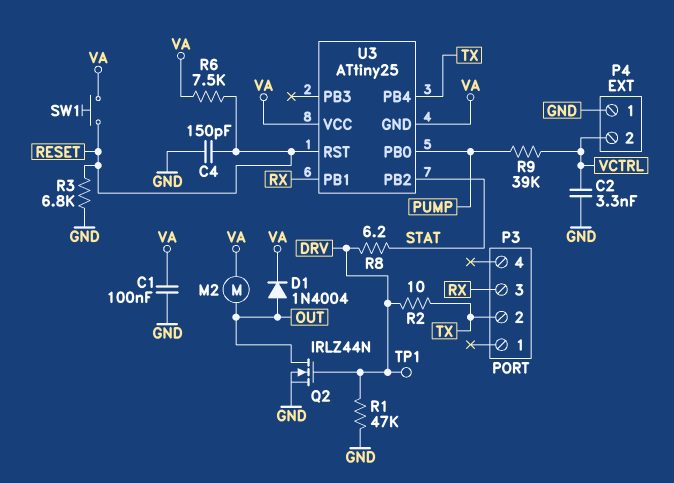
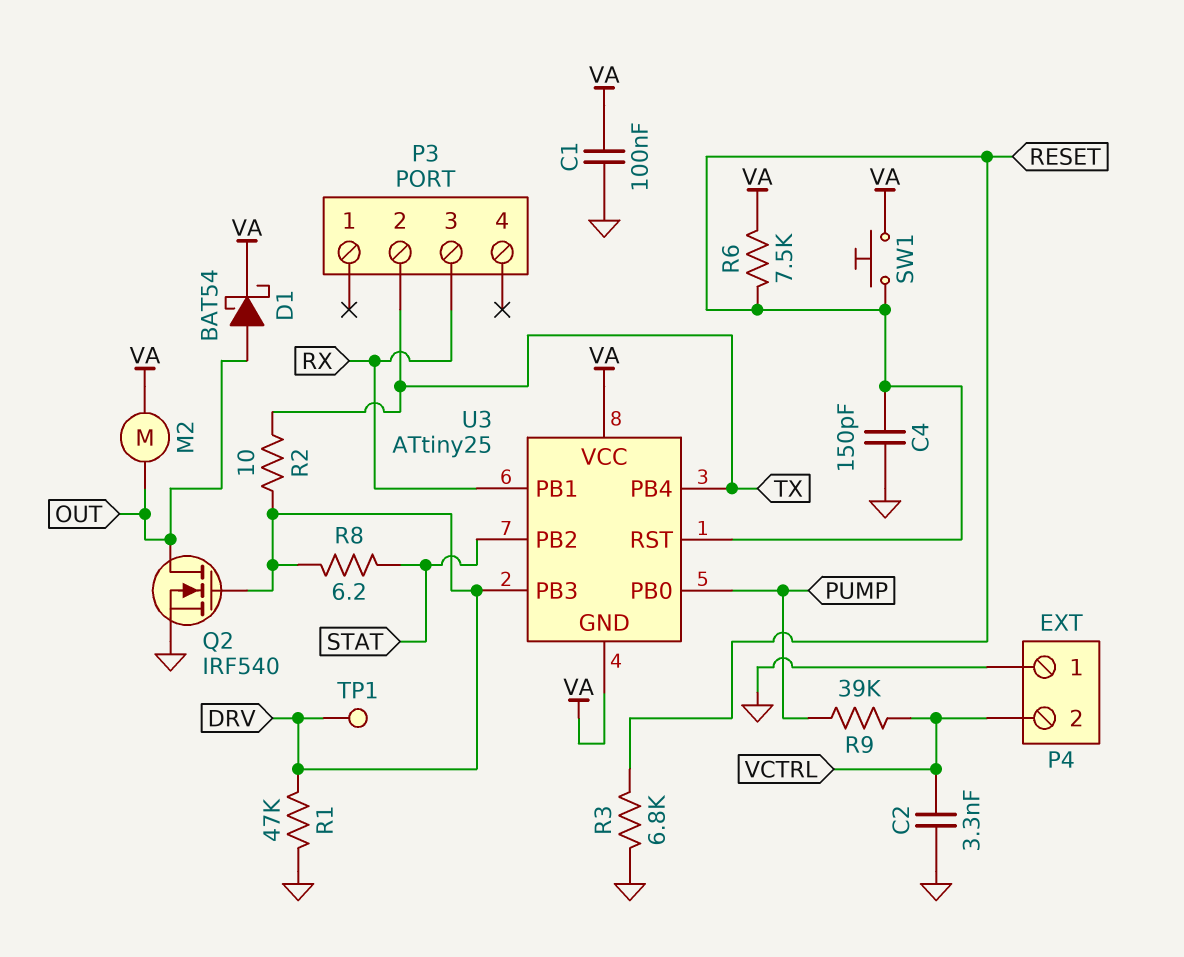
D1: diode 1N4004 (A OUT, K VA) -> schottky BAT54 (A OUT, K VA)
Q2: NMOS IRLZ44N (G DRV, D OUT, S GND) -> NMOS IRF540 (G DRV, D OUT, S GND)
U3 pin PB3: none -> DRV

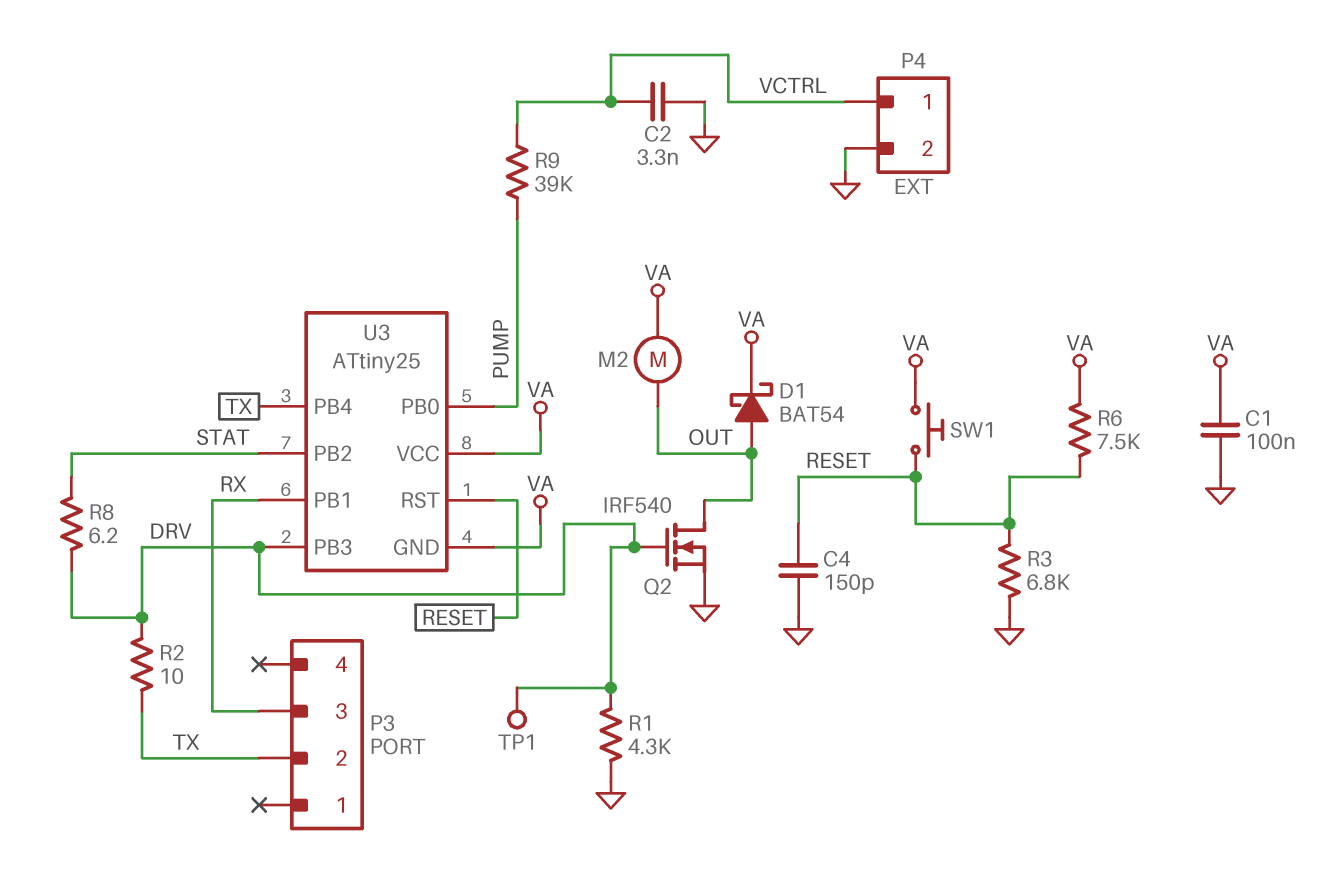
P4 pin 1: GND -> VCTRL
P4 pin 2: VCTRL -> GND
R1: 47k (DRV, GND) -> 4.3k (DRV, GND)

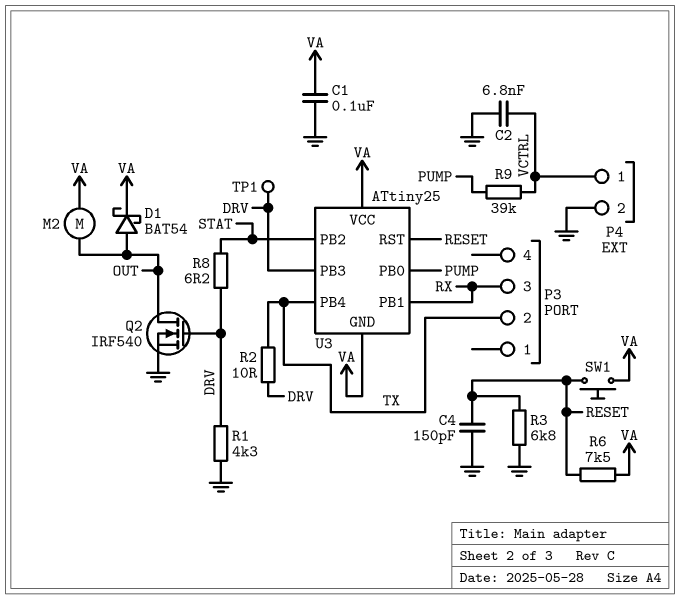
C2: 3.3nF (GND, VCTRL) -> 6.8nF (GND, VCTRL)

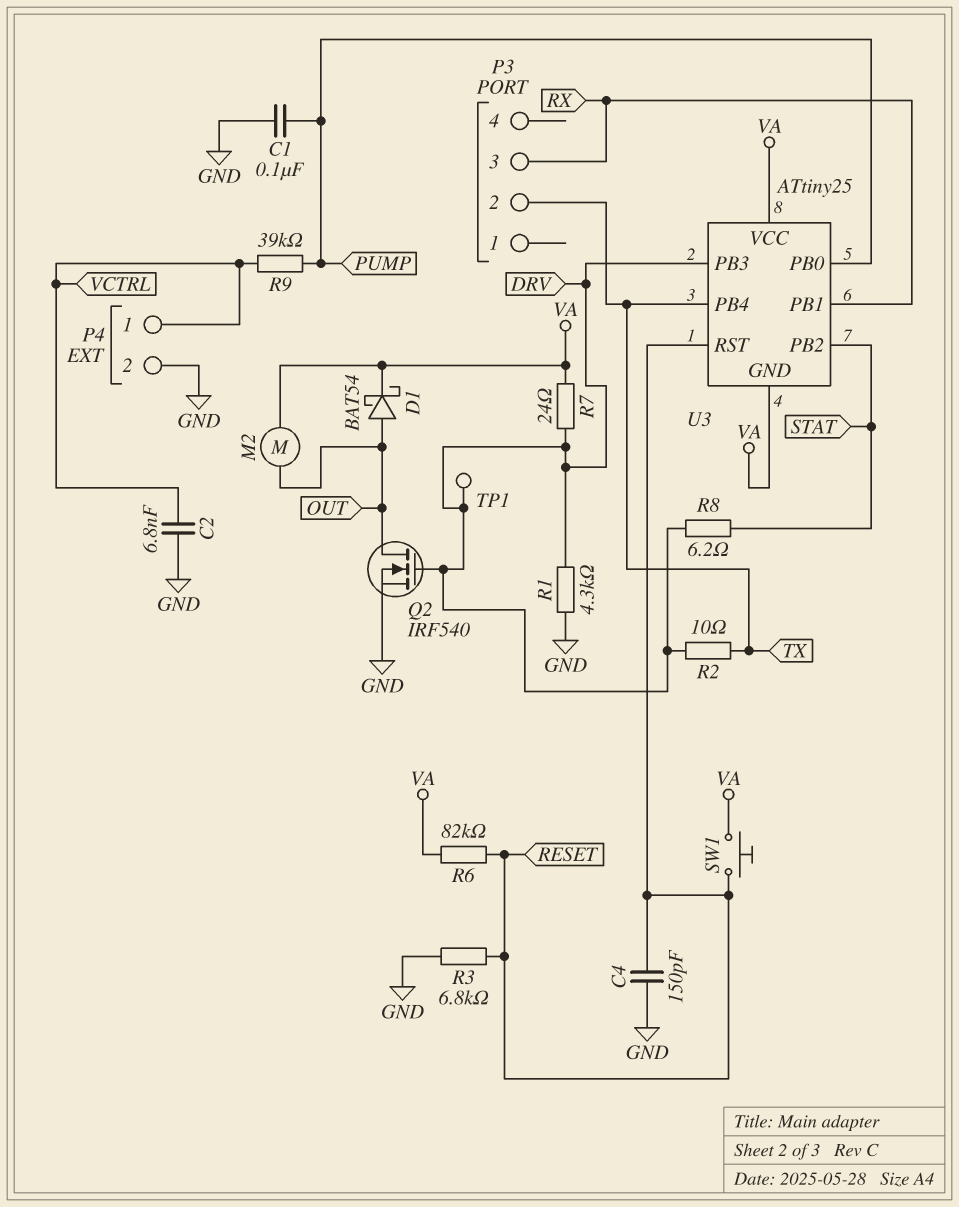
C1: 100nF (GND, VA) -> 100nF (GND, PUMP)
R6: 7.5k (RESET, VA) -> 82k (RESET, VA)
R7: none -> 24 (DRV, VA)

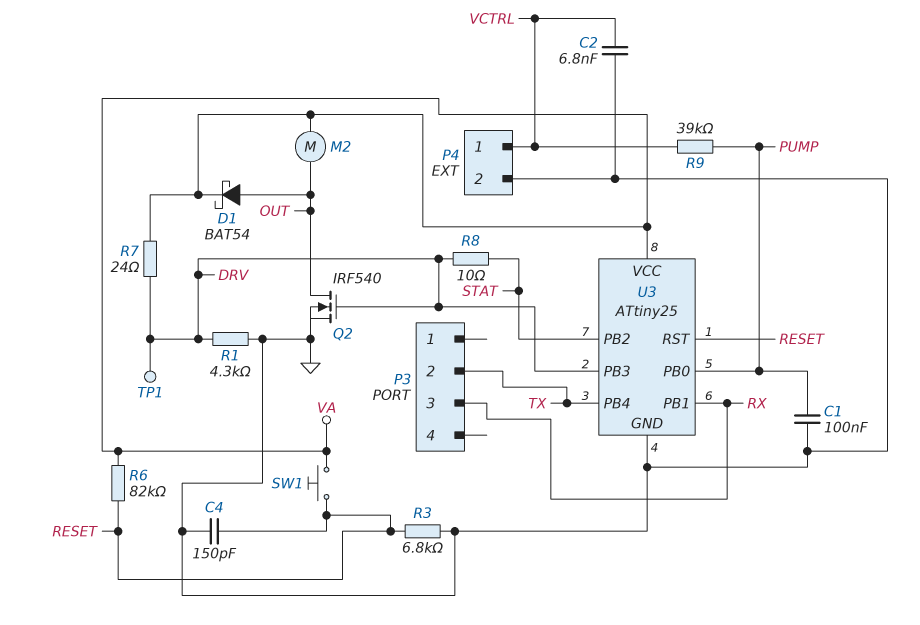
R2: 10 (DRV, TX) -> none
R8: 6.2 (DRV, STAT) -> 10 (DRV, STAT)
U3 pin GND: VA -> GND

